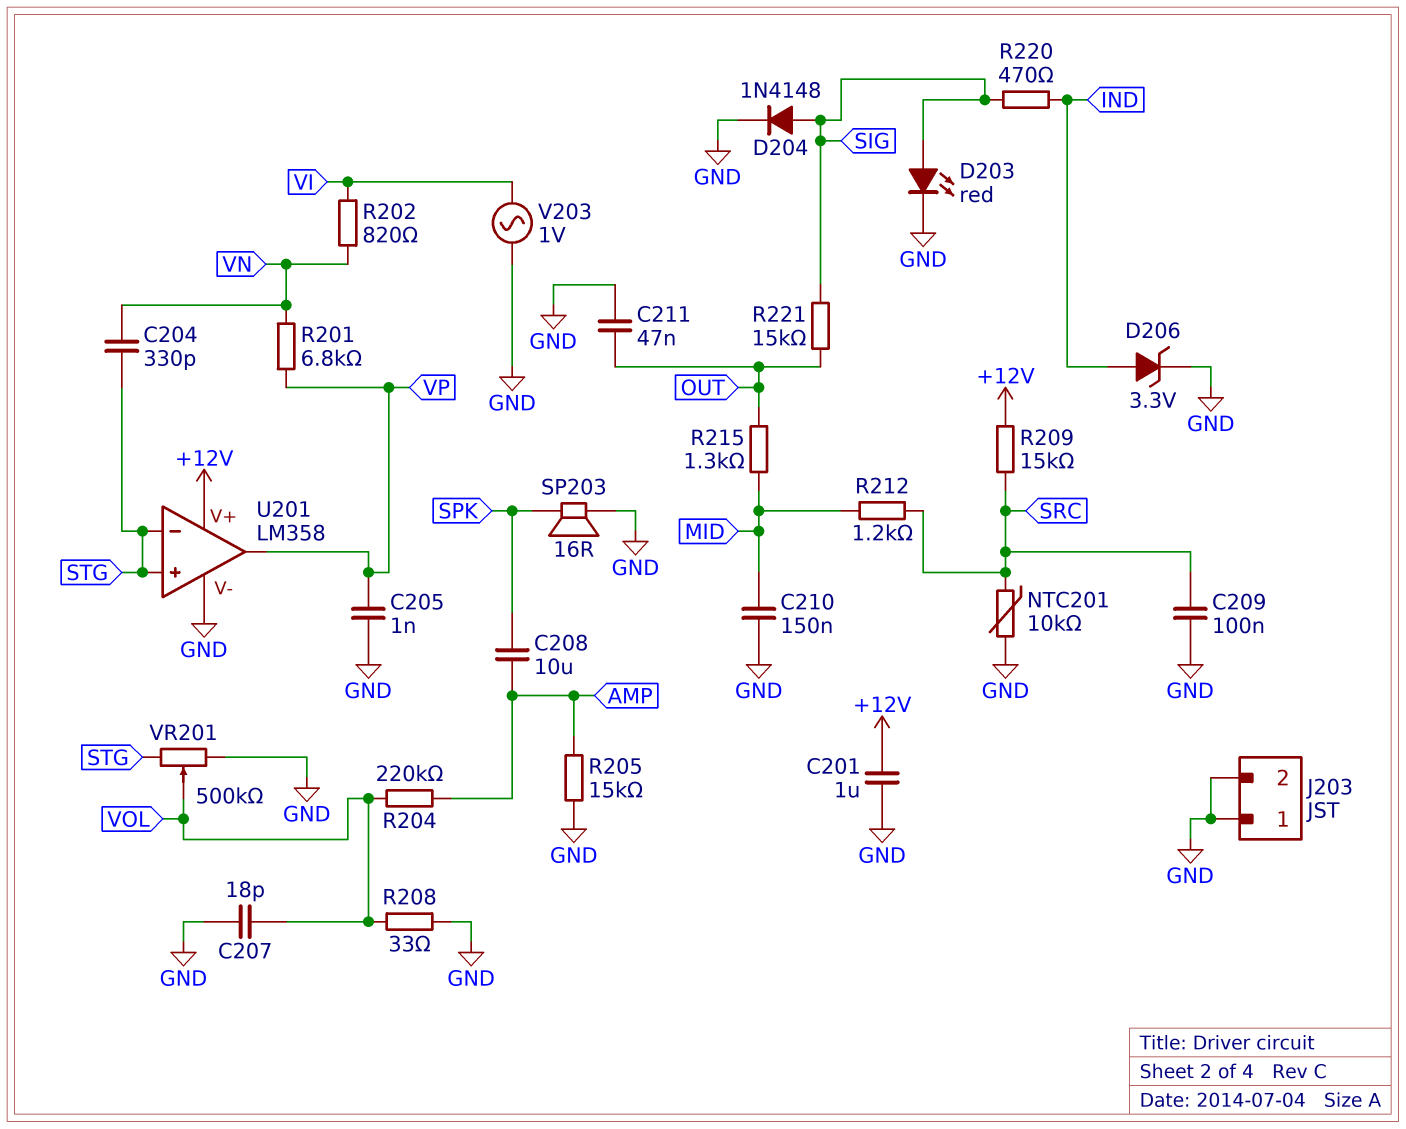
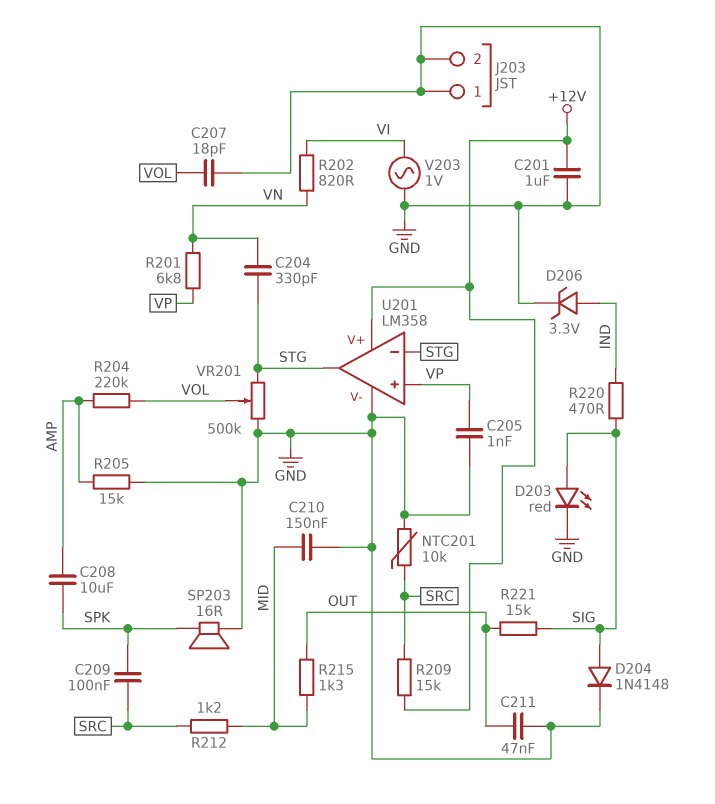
C209: 100nF (GND, SRC) -> 100nF (SPK, SRC)
R208: 33 (GND, VOL) -> none
U201 pin in+: STG -> VP
U201 pin out: VP -> STG

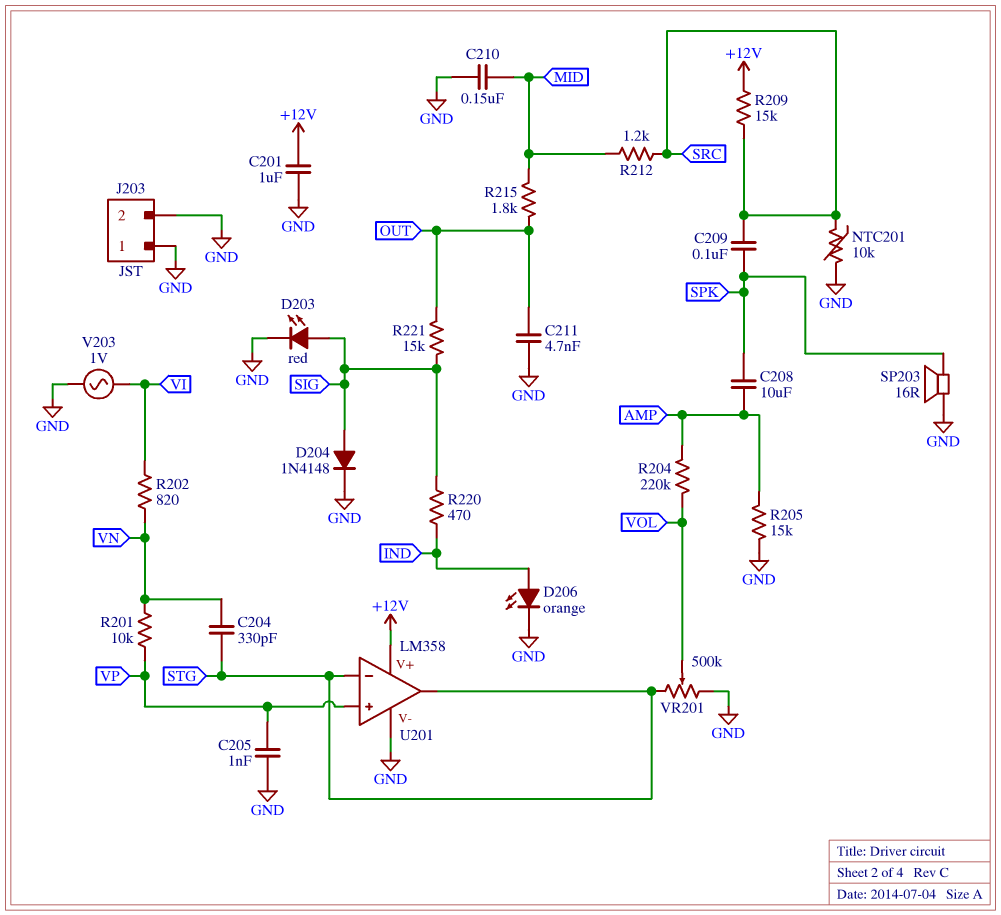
C207: 18pF (GND, VOL) -> none
C211: 47nF (GND, OUT) -> 4.7nF (GND, OUT)
D206: zener 3.3V (A IND, K GND) -> LED orange (A IND, K GND)
R201: 6.8k (VN, VP) -> 10k (VN, VP)
R215: 1.3k (MID, OUT) -> 1.8k (MID, OUT)

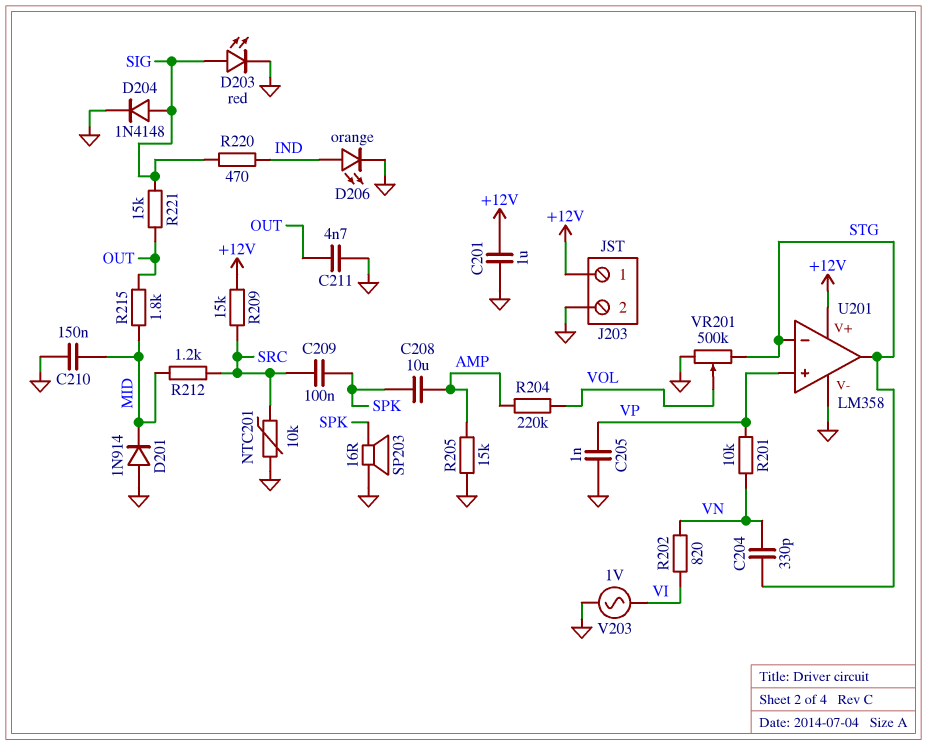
D201: none -> diode 1N914 (A GND, K MID)
J203 pin 1: GND -> +12V

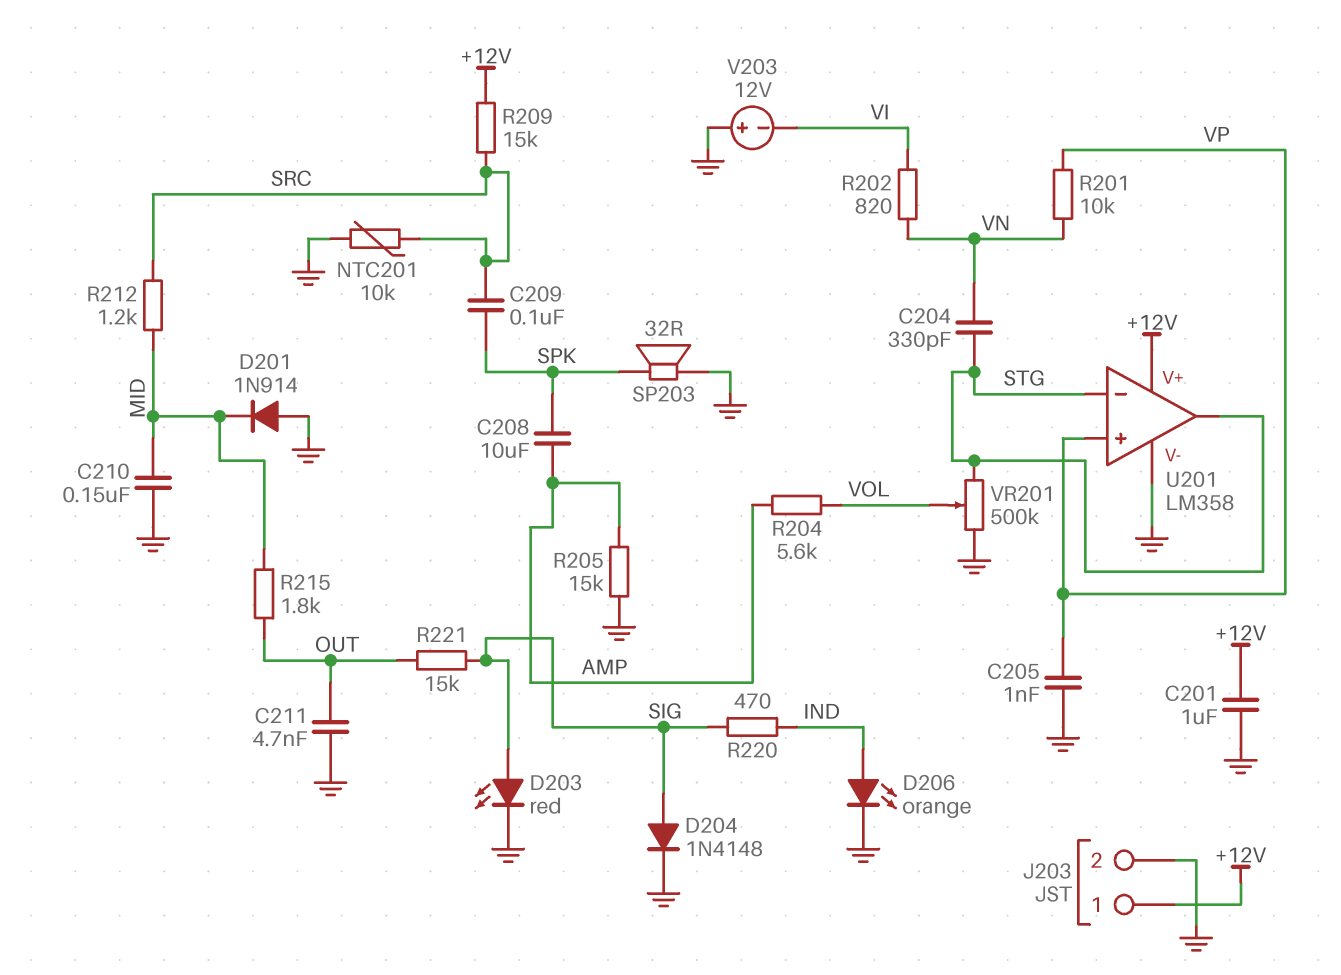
R204: 220k (AMP, VOL) -> 5.6k (AMP, VOL)
SP203: speaker 16R (GND, SPK) -> speaker 32R (GND, SPK)
V203: AC 1V (GND, VI) -> 12V (plus GND, minus VI)

